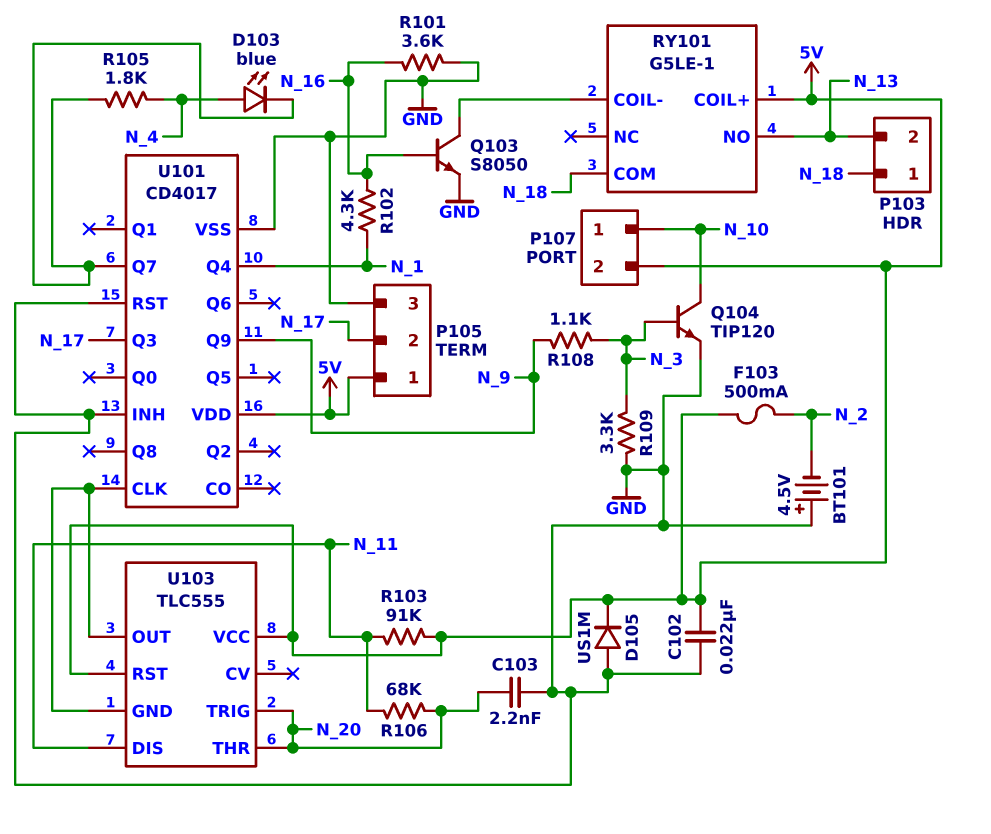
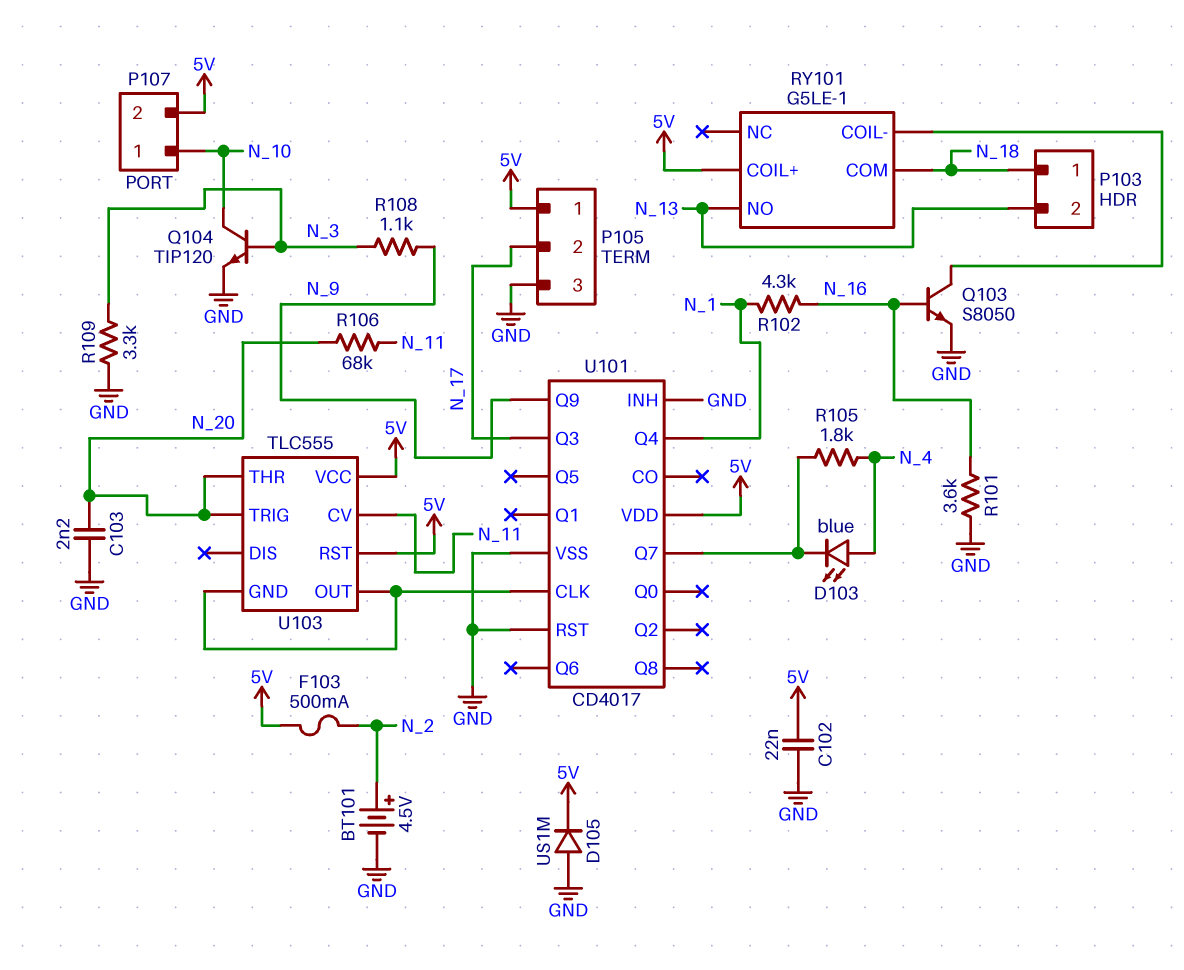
BT101: 4.5V (plus GND, minus N_2) -> 4.5V (plus N_2, minus GND)
R103: 91k (5V, N_11) -> none
U103 pin CV: none -> N_11
U103 pin DIS: N_11 -> none

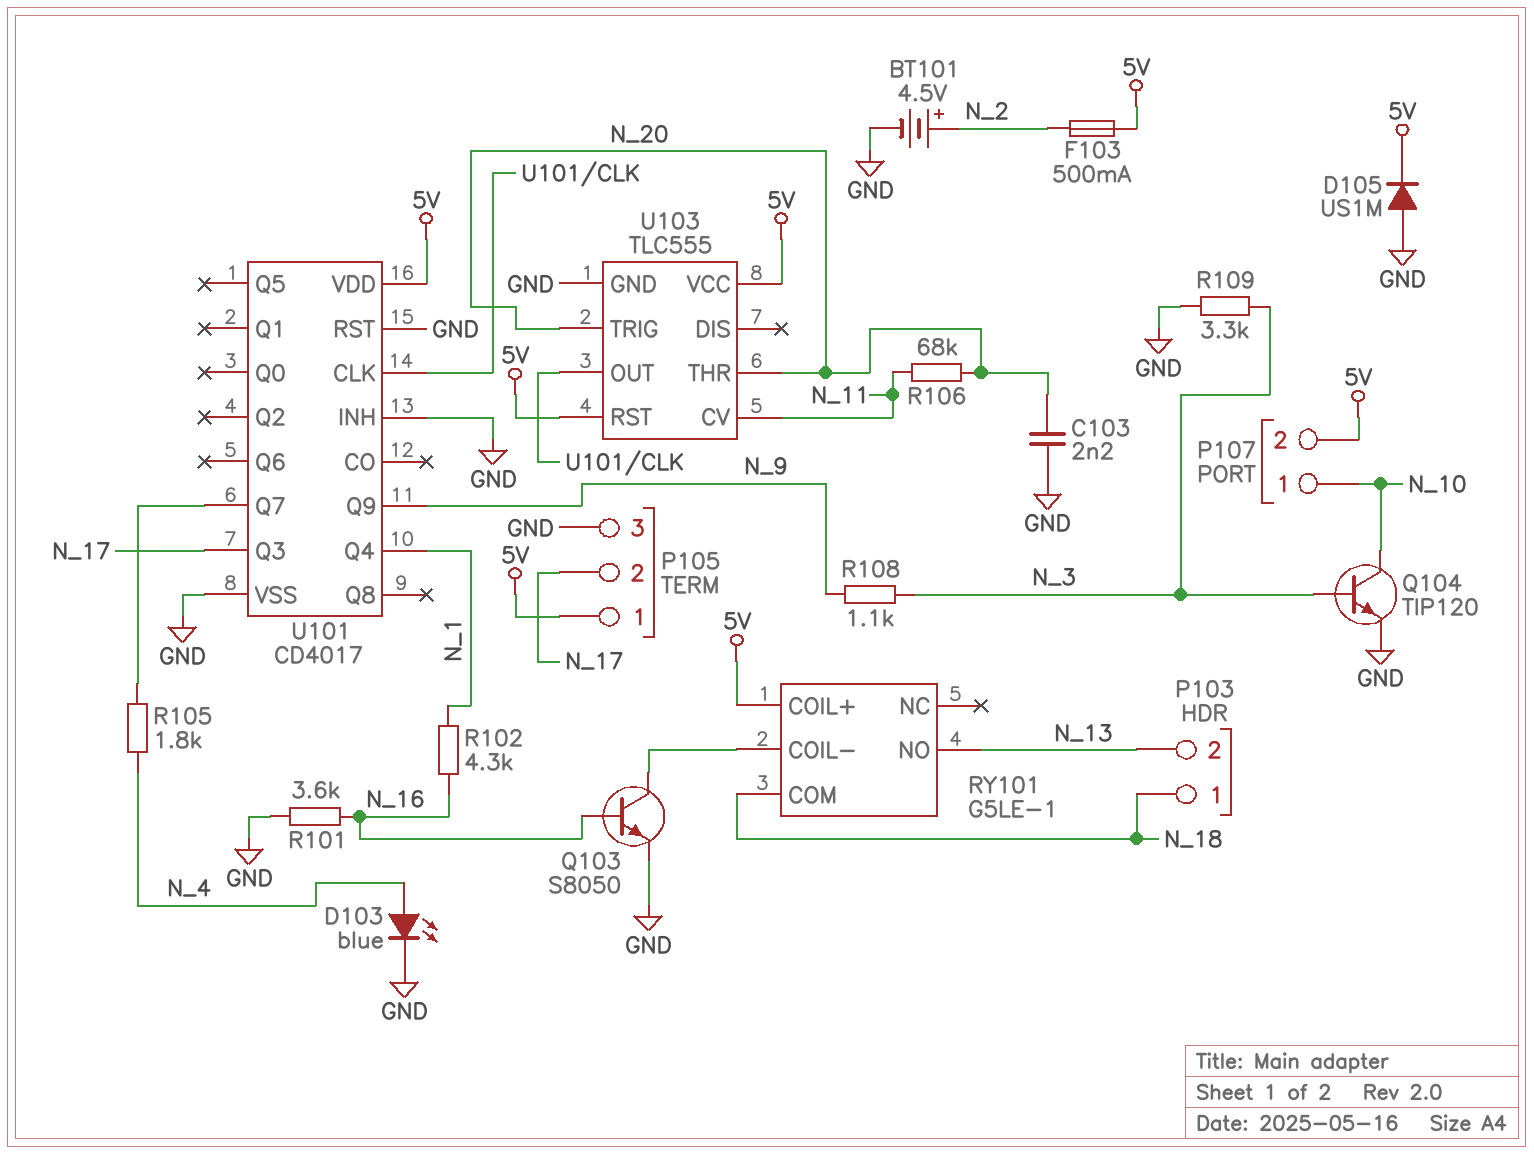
C102: 22nF (5V, GND) -> none
D103: LED blue (A N_4, K U101/Q7) -> LED blue (A N_4, K GND)
U103 pin GND: U101/CLK -> GND

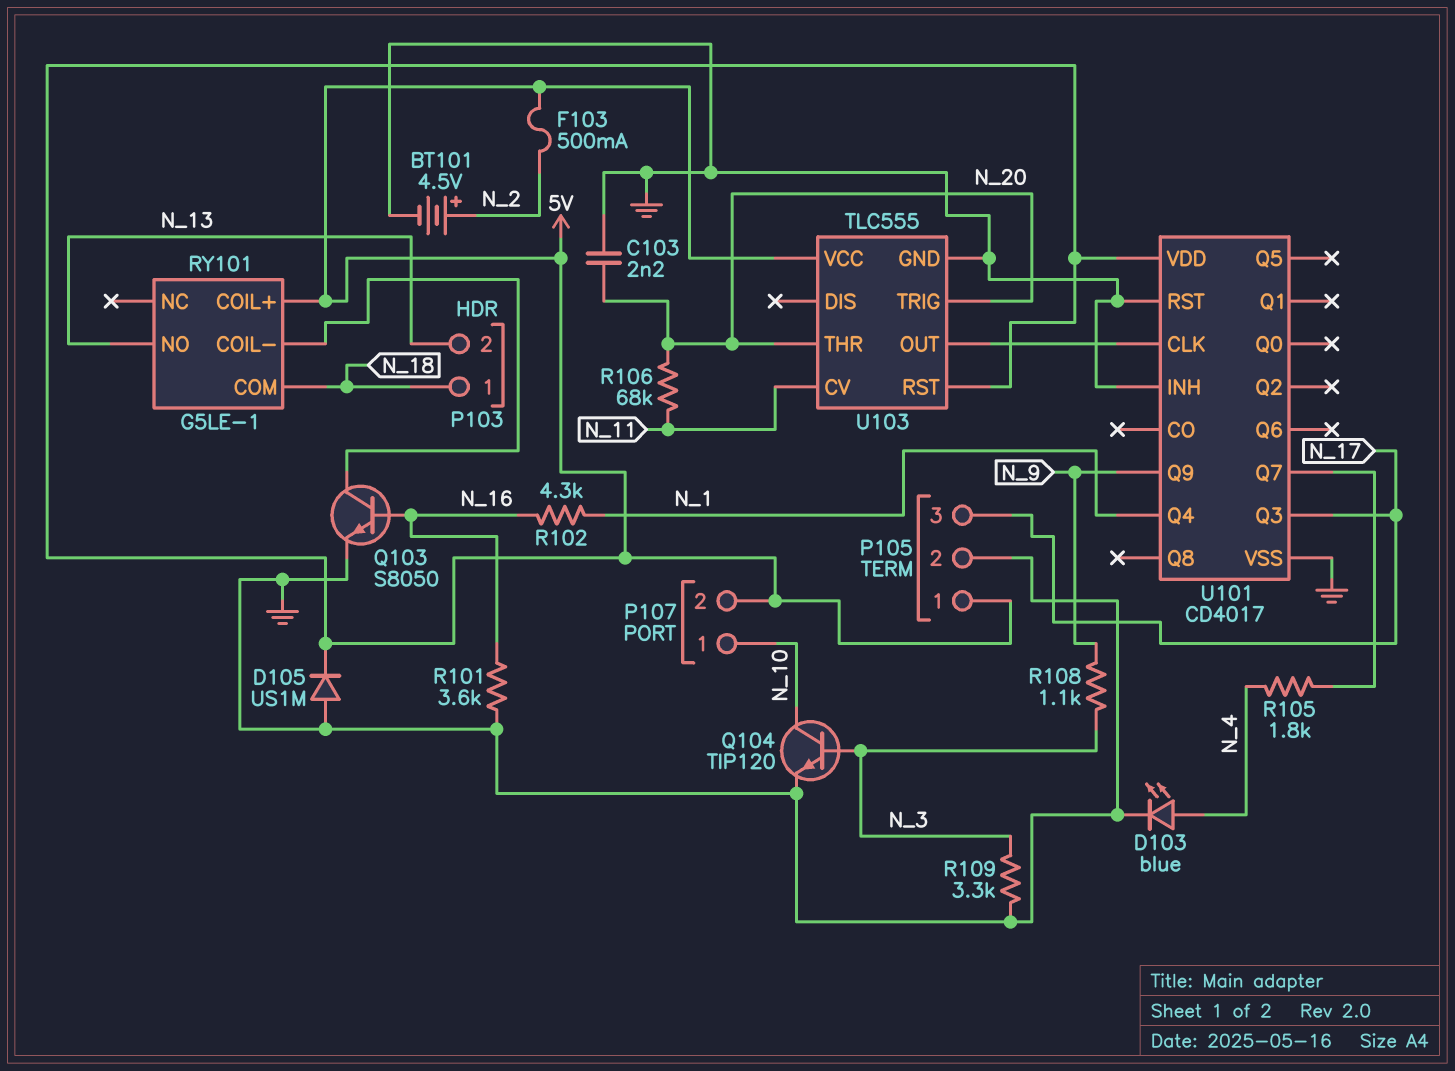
P105 pin 2: N_17 -> GND
P105 pin 3: GND -> N_17

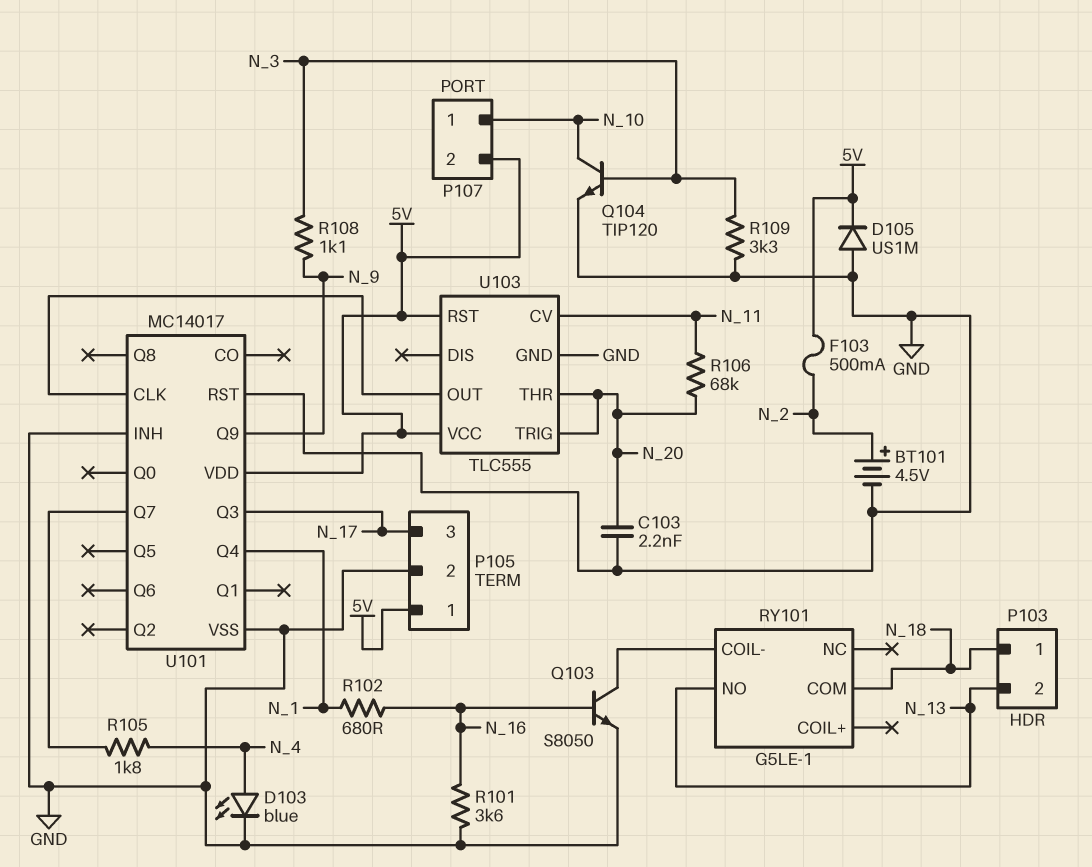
R102: 4.3k (N_1, N_16) -> 680 (N_1, N_16)
RY101 pin COIL+: 5V -> none
U101: CD4017 -> MC14017

